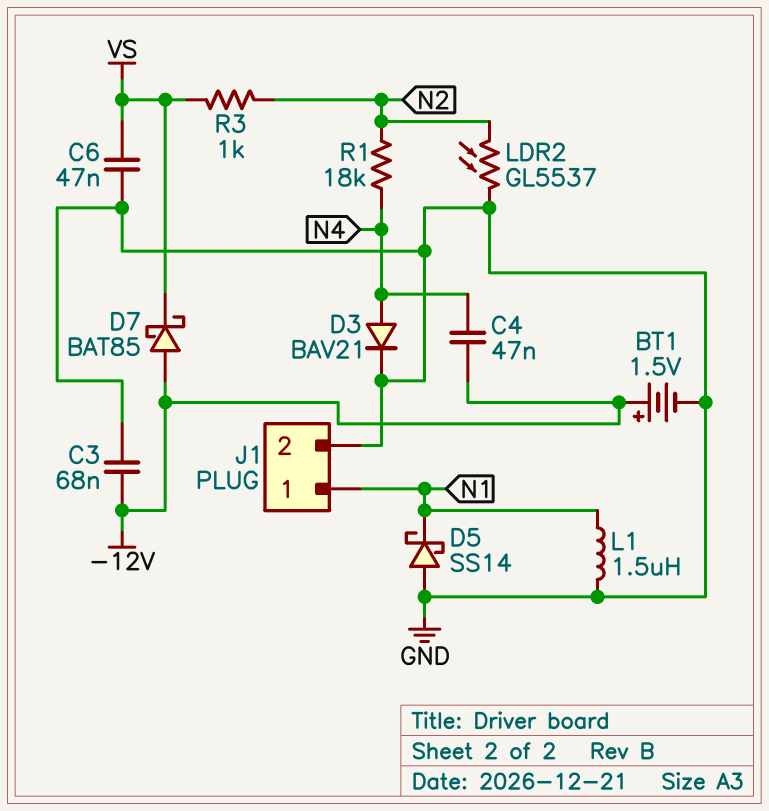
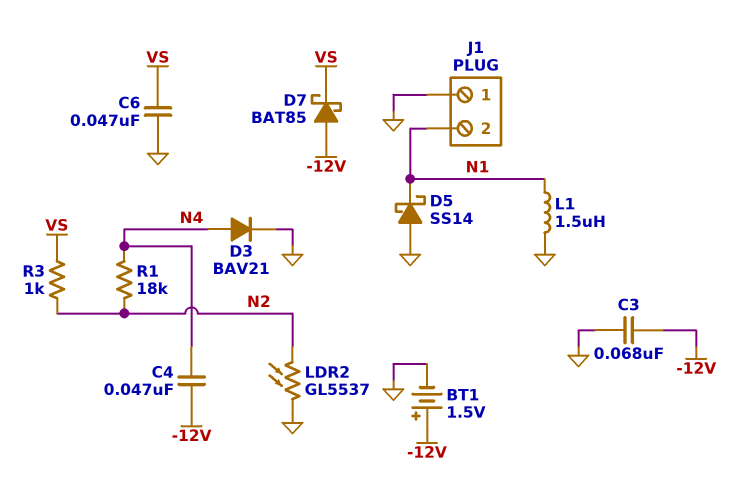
J1 pin 1: N1 -> GND
J1 pin 2: GND -> N1

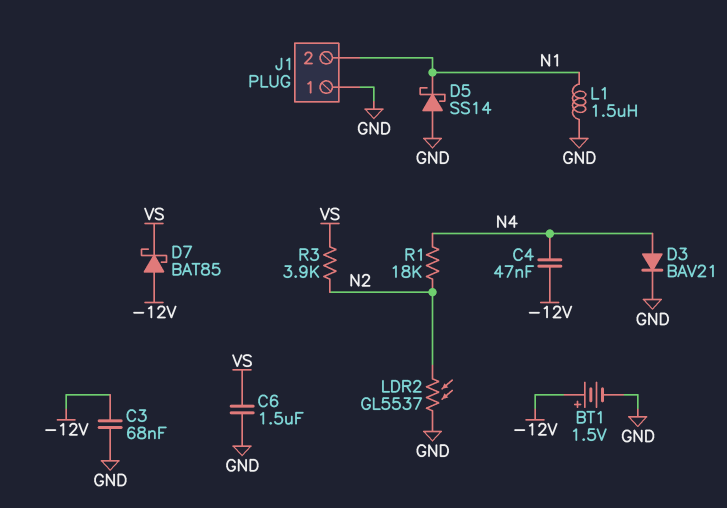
C6: 47nF (GND, VS) -> 1.5uF (GND, VS)
R3: 1k (N2, VS) -> 3.9k (N2, VS)

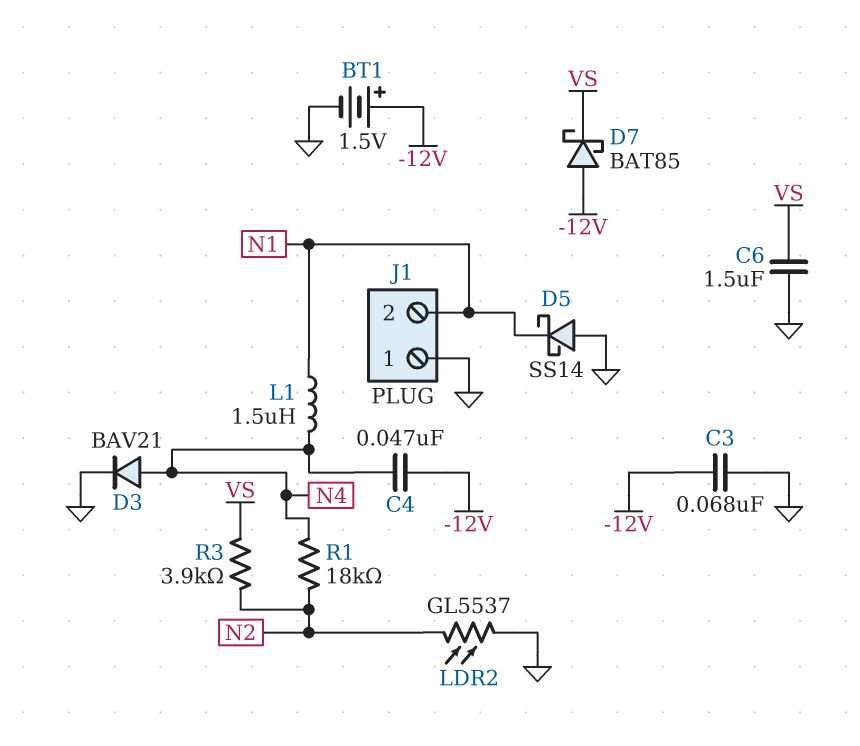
L1: 1.5uH (GND, N1) -> 1.5uH (N1, N4)

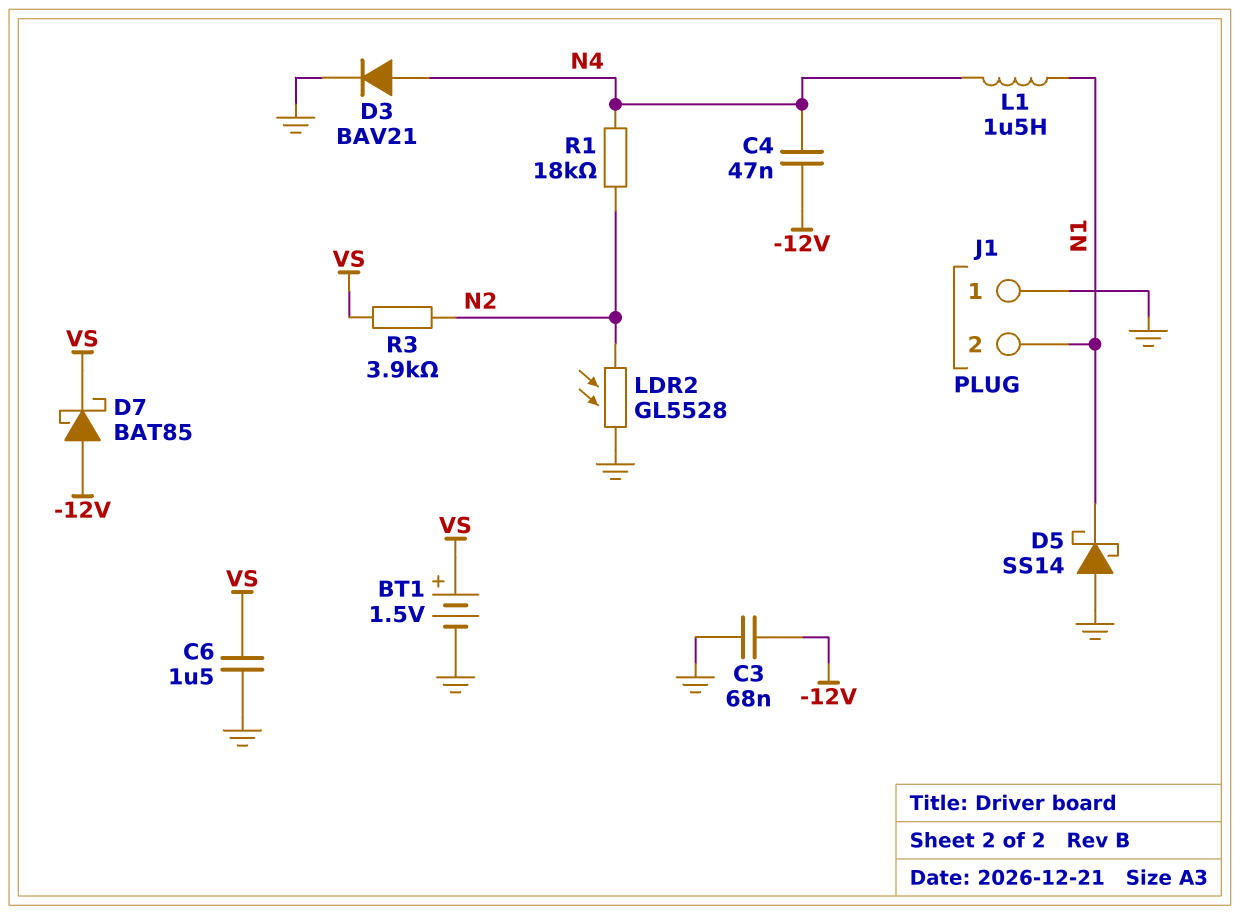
BT1: 1.5V (plus -12V, minus GND) -> 1.5V (plus VS, minus GND)
LDR2: GL5537 (GND, N2) -> GL5528 (GND, N2)

